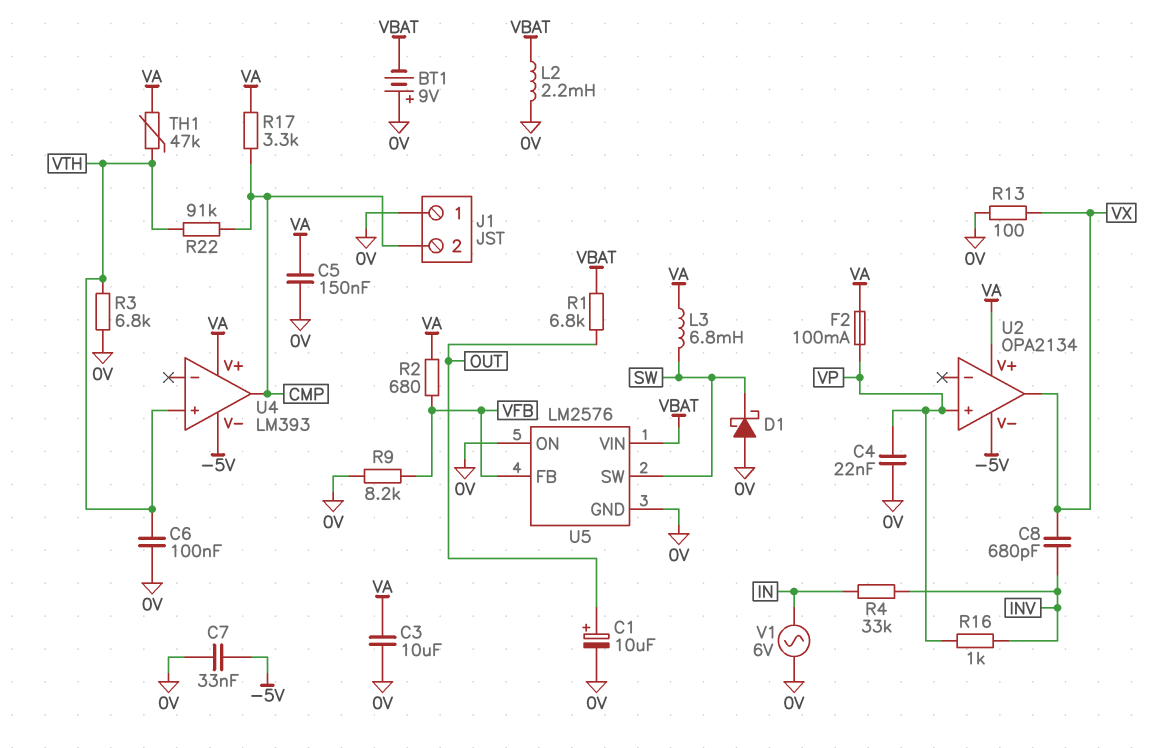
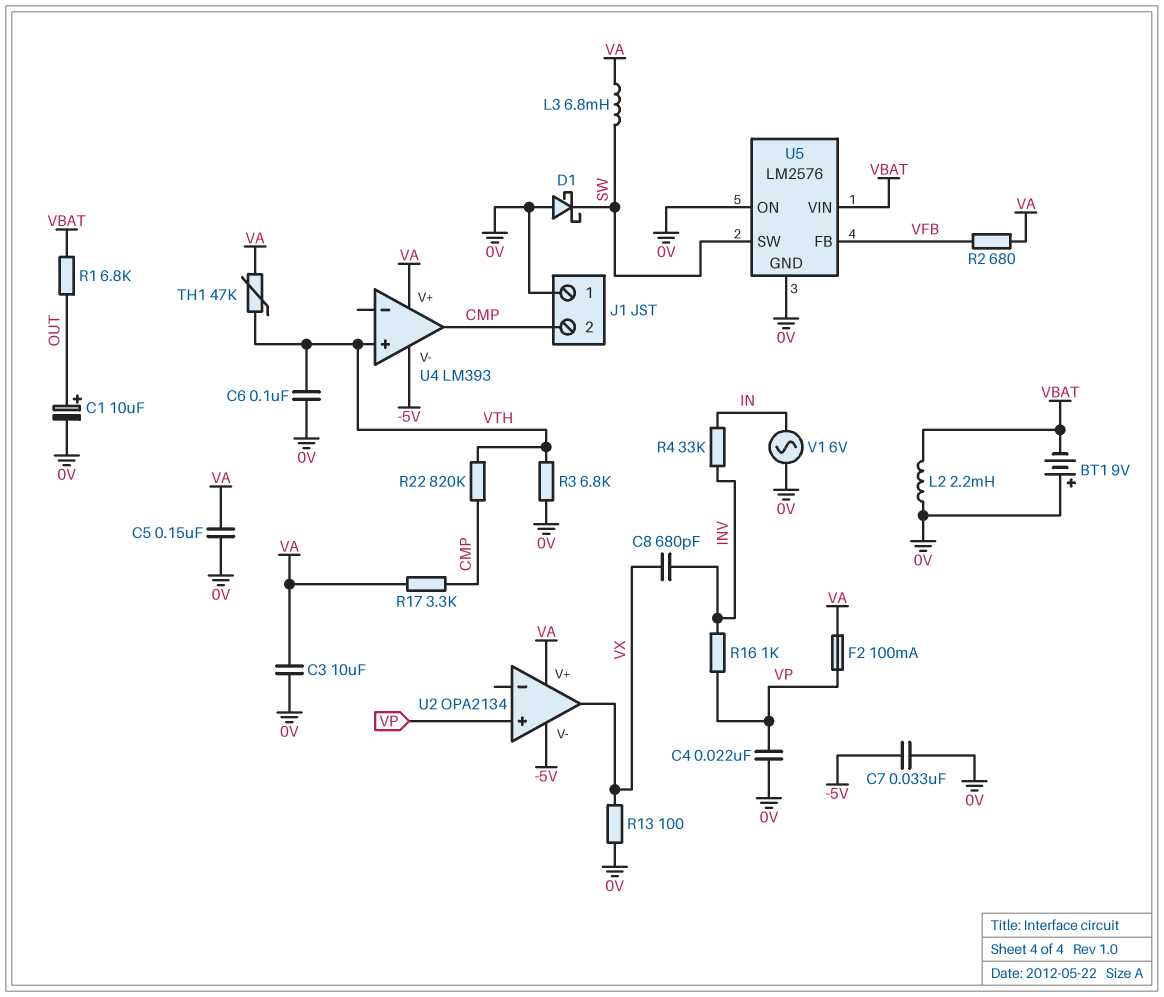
R9: 8.2k (0V, VFB) -> none
R22: 91k (CMP, VTH) -> 820k (CMP, VTH)

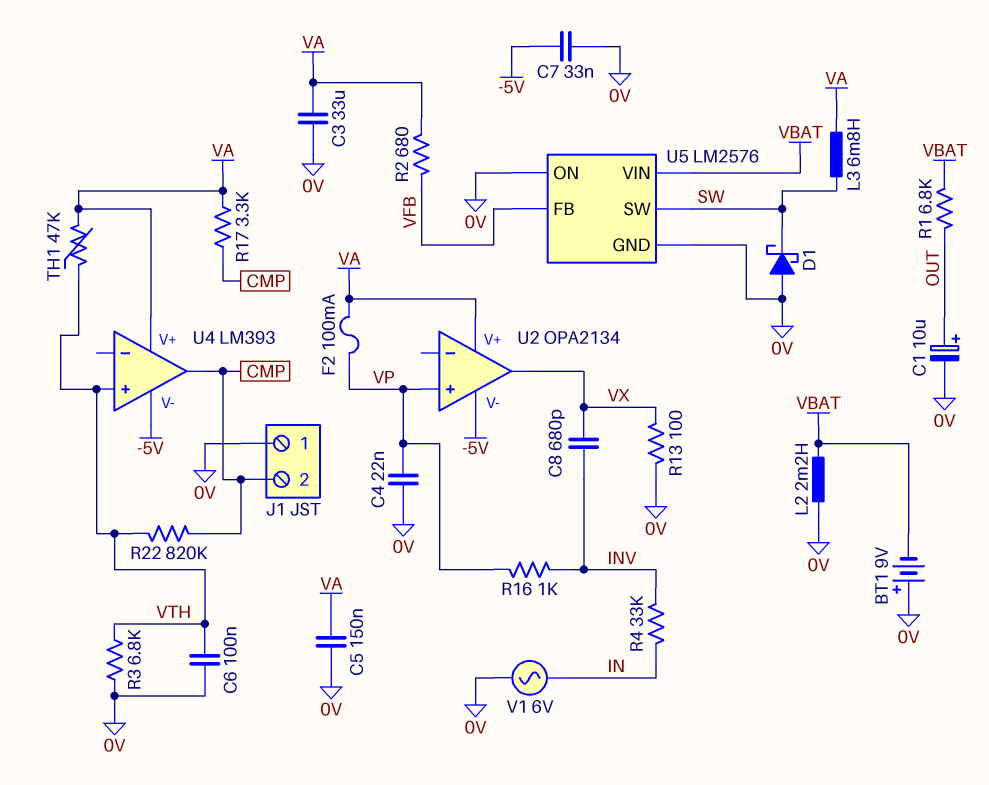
C3: 10uF (0V, VA) -> 33uF (0V, VA)

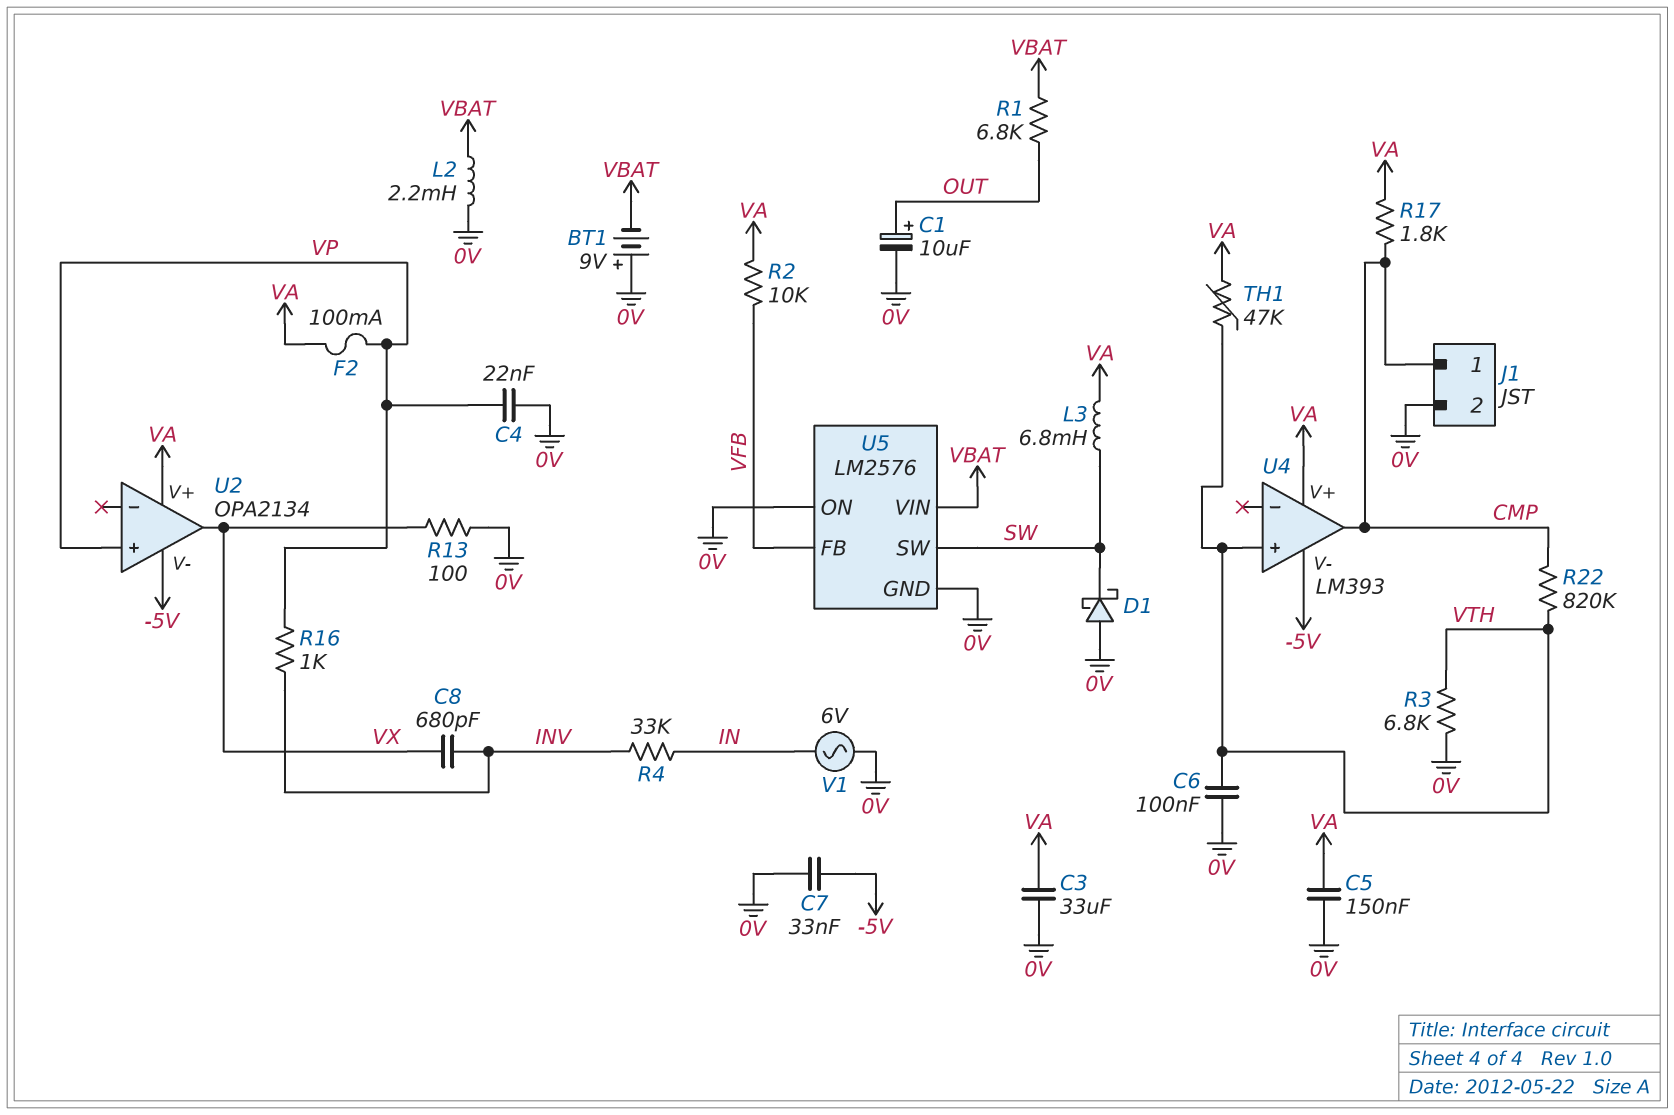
J1 pin 1: 0V -> CMP
J1 pin 2: CMP -> 0V
R2: 680 (VA, VFB) -> 10k (VA, VFB)
R17: 3.3k (CMP, VA) -> 1.8k (CMP, VA)

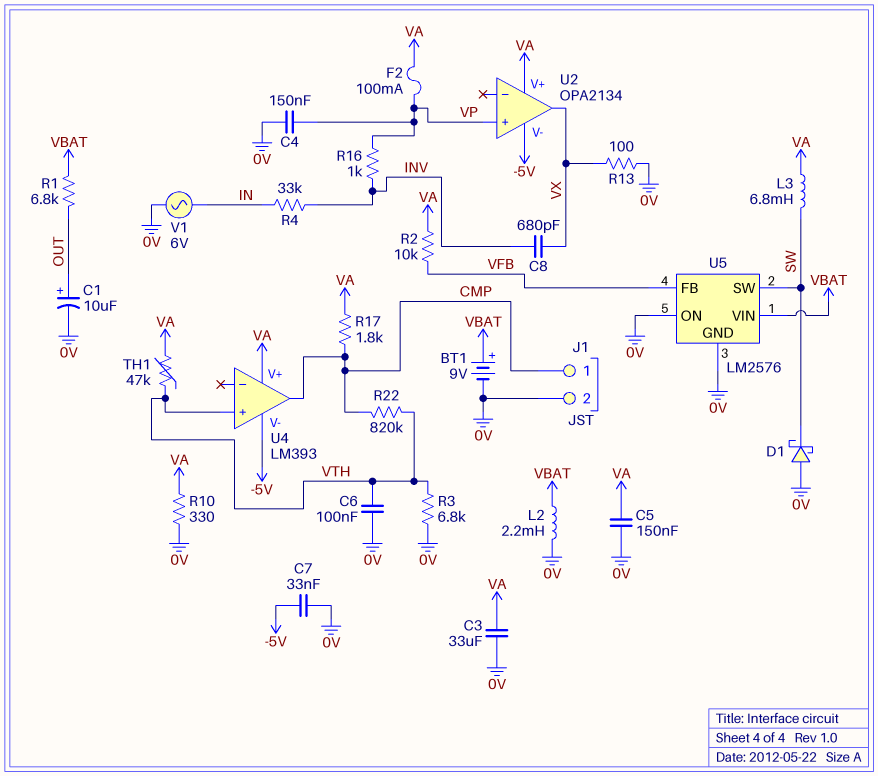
BT1: 9V (plus 0V, minus VBAT) -> 9V (plus VBAT, minus 0V)
C4: 22nF (0V, VP) -> 150nF (0V, VP)
R10: none -> 330 (0V, VA)

